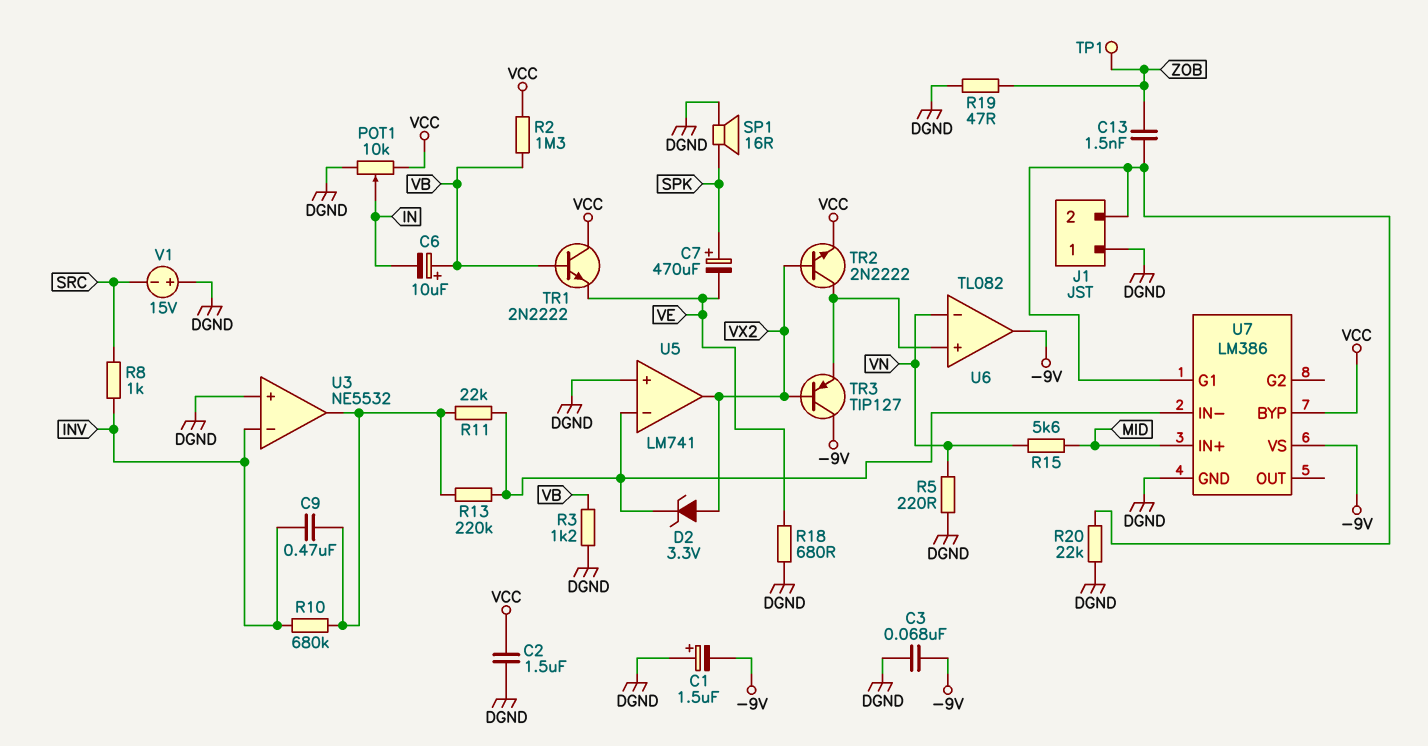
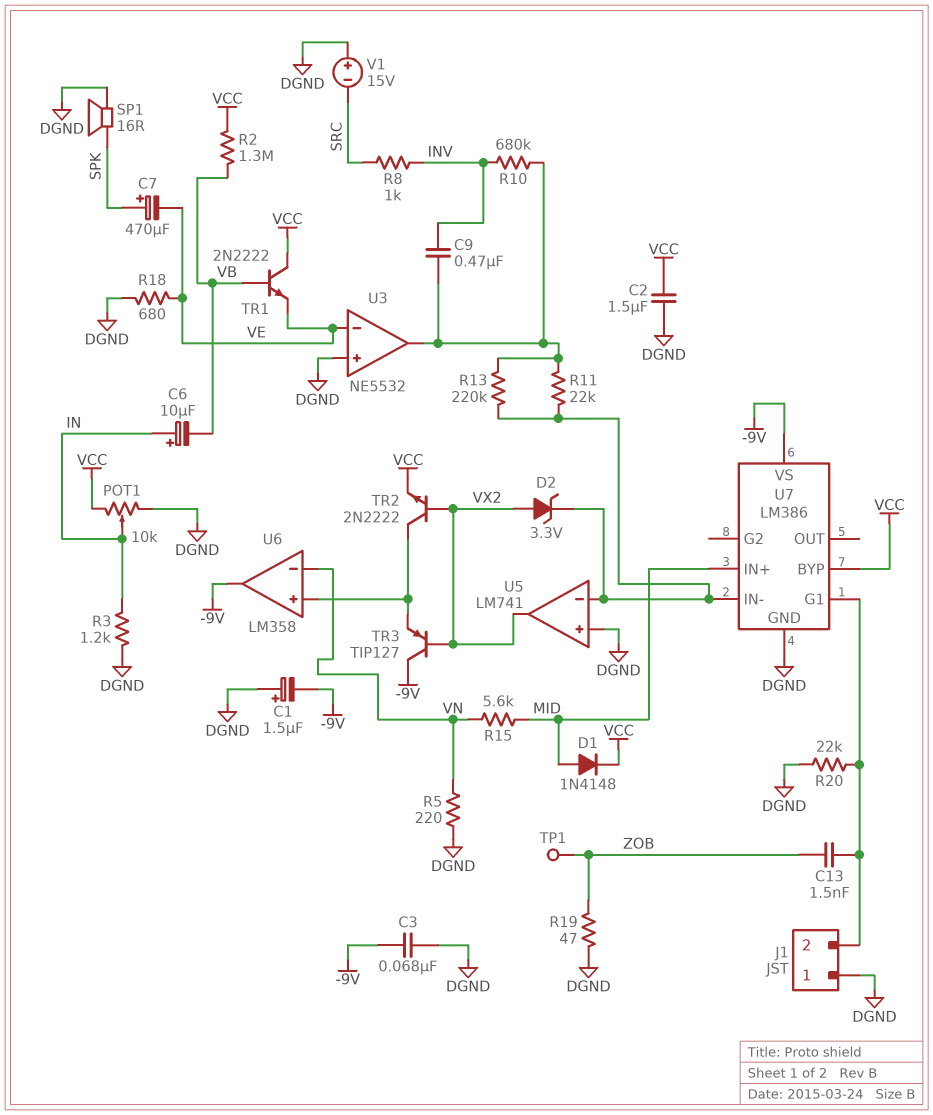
C6: 10uF (plus VB, minus IN) -> 10uF (plus IN, minus VB)
D1: none -> diode 1N4148 (A MID, K VCC)
R3: 1.2k (DGND, VB) -> 1.2k (DGND, IN)
U3 pin in-: INV -> VE
U6: TL082 -> LM358

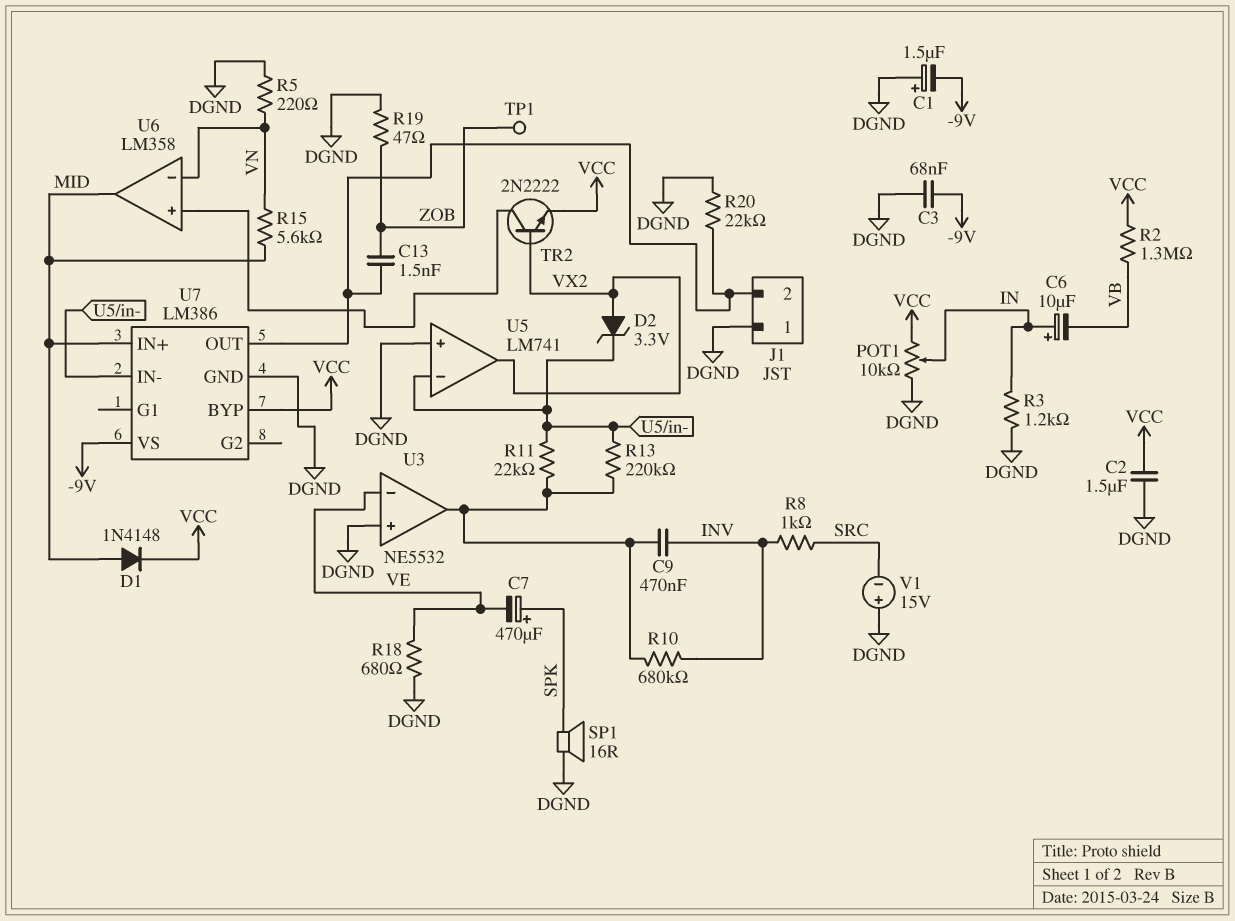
TR1: NPN 2N2222 (B VB, C VCC, E VE) -> none
TR3: PNP TIP127 (B VX2, C -9V, E U6/in+) -> none
U6 pin out: -9V -> MID
U7 pin G1: J1/2 -> none
U7 pin OUT: none -> J1/2

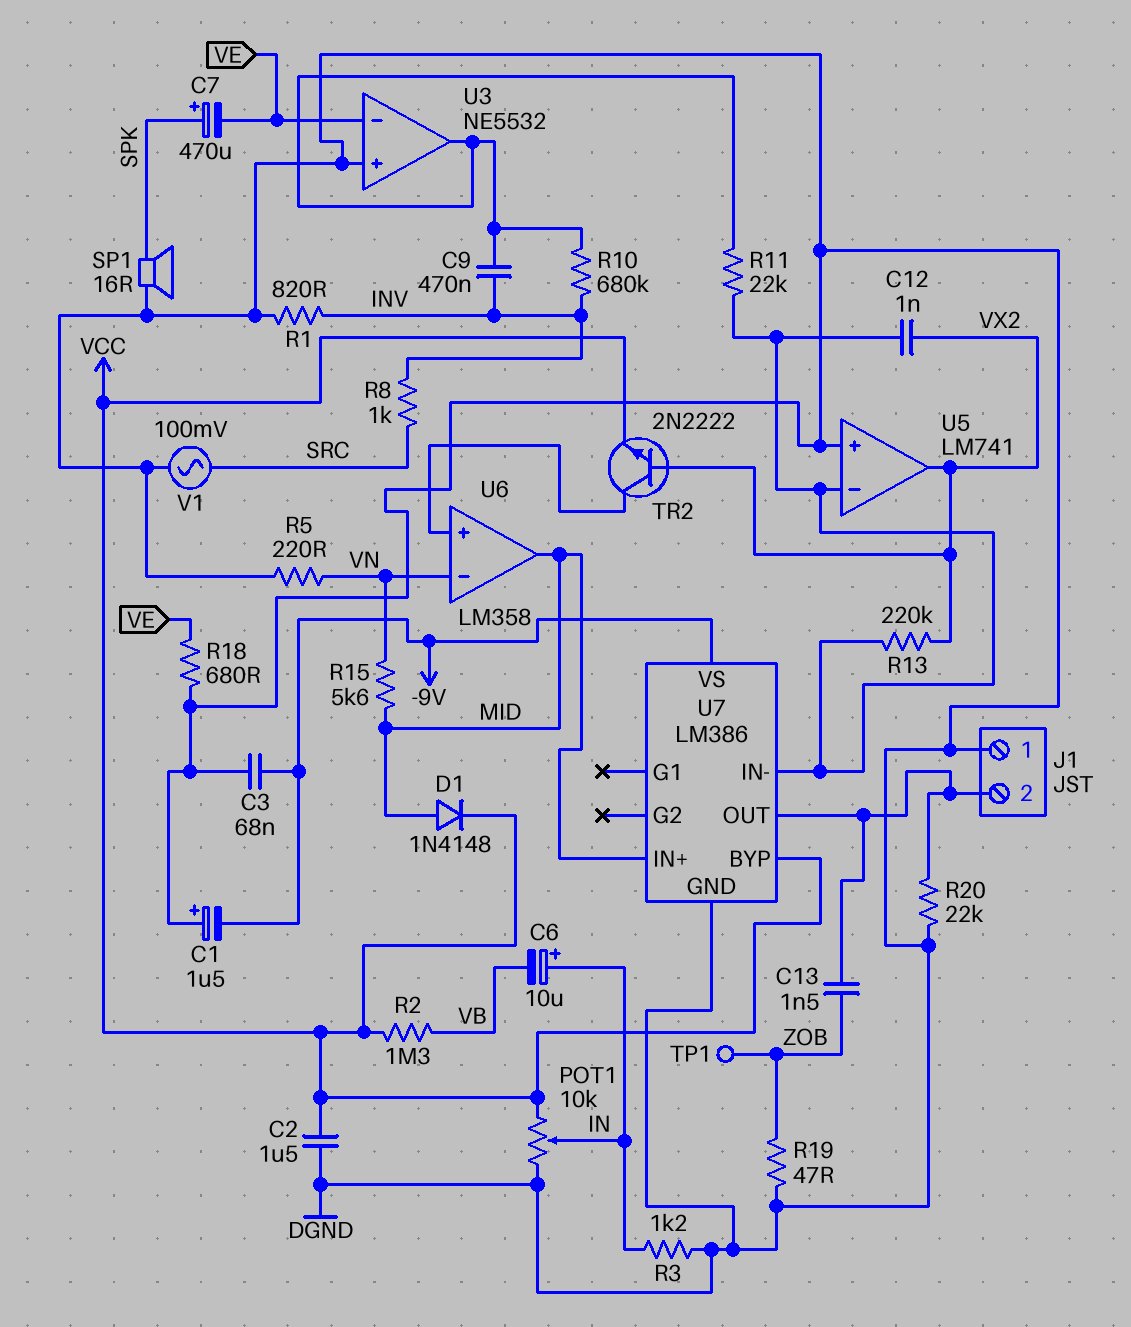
C12: none -> 1nF (U5/in-, VX2)
D2: zener 3.3V (A VX2, K U5/in-) -> none
R1: none -> 820 (DGND, INV)
R13: 220k (U3/out, U5/in-) -> 220k (U5/in-, VX2)
V1: 15V (plus DGND, minus SRC) -> AC 100mV (DGND, SRC)

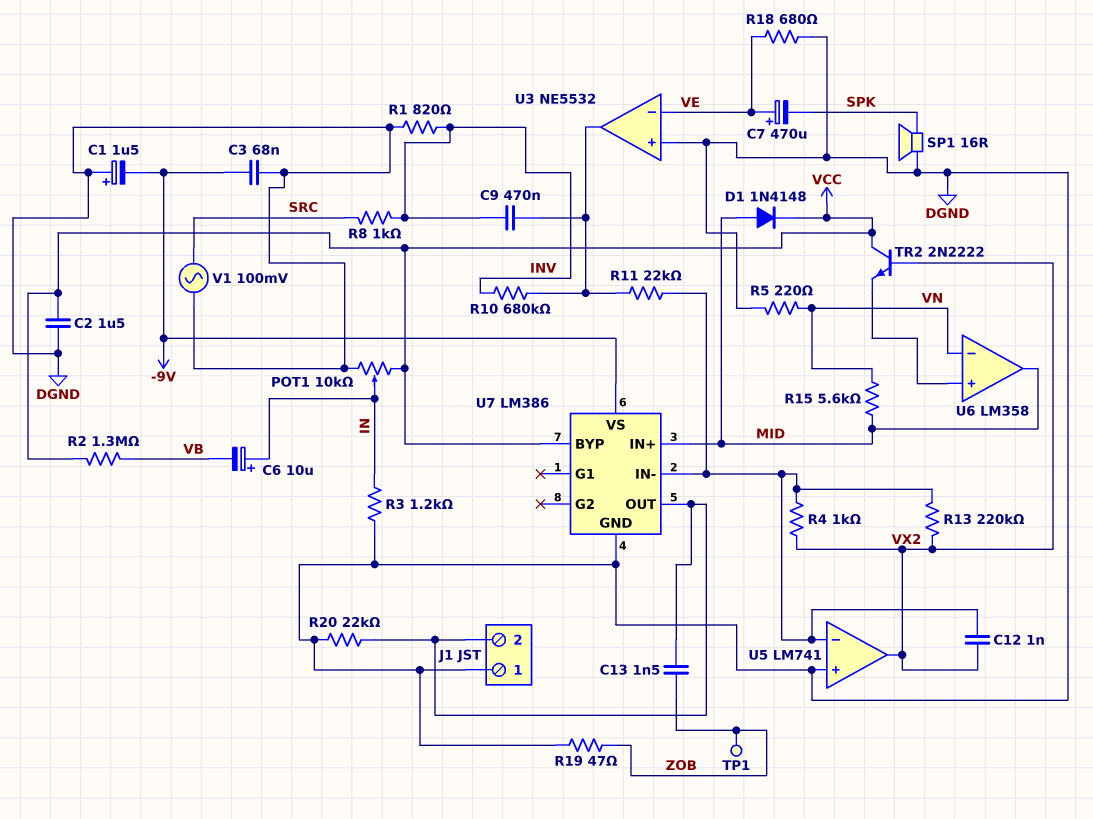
C7: 470uF (plus SPK, minus VE) -> 470uF (plus VE, minus SPK)
R4: none -> 1k (U5/in-, VX2)
TR2: NPN 2N2222 (B VX2, C U6/in+, E VCC) -> NPN 2N2222 (B VX2, C VCC, E U6/in+)

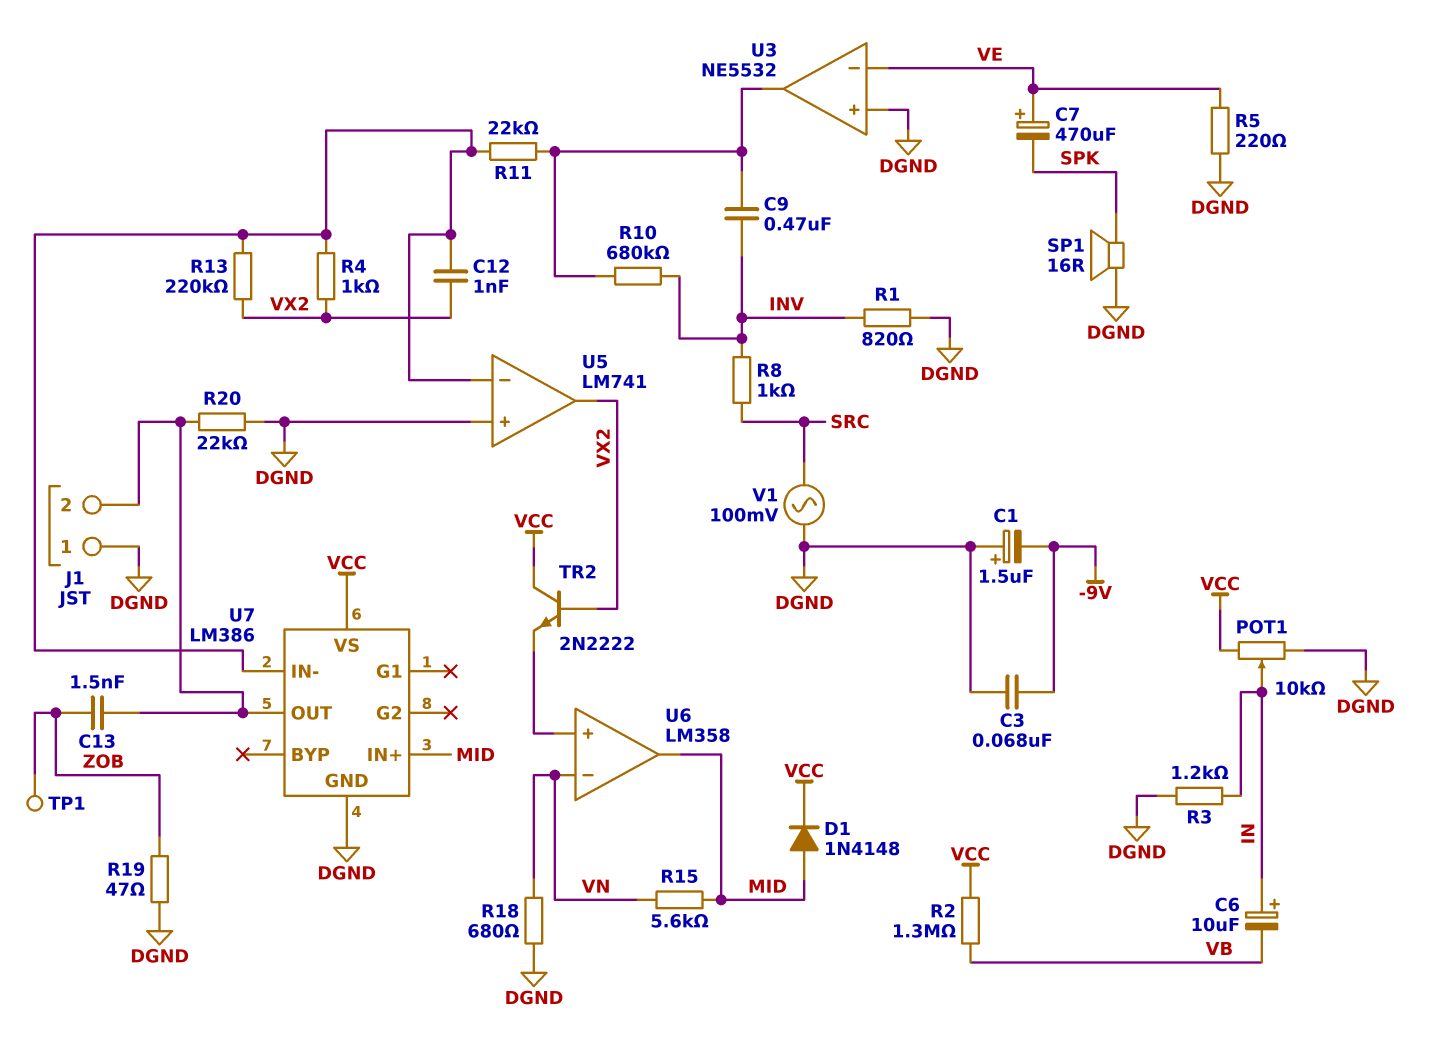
C2: 1.5uF (DGND, VCC) -> none
R5: 220 (DGND, VN) -> 220 (DGND, VE)
R18: 680 (DGND, VE) -> 680 (DGND, VN)
U7 pin BYP: VCC -> none
U7 pin VS: -9V -> VCC

